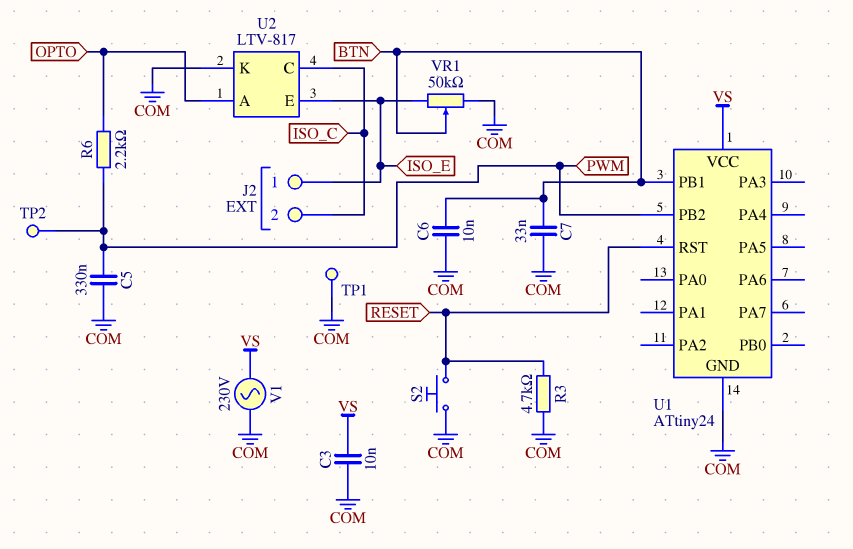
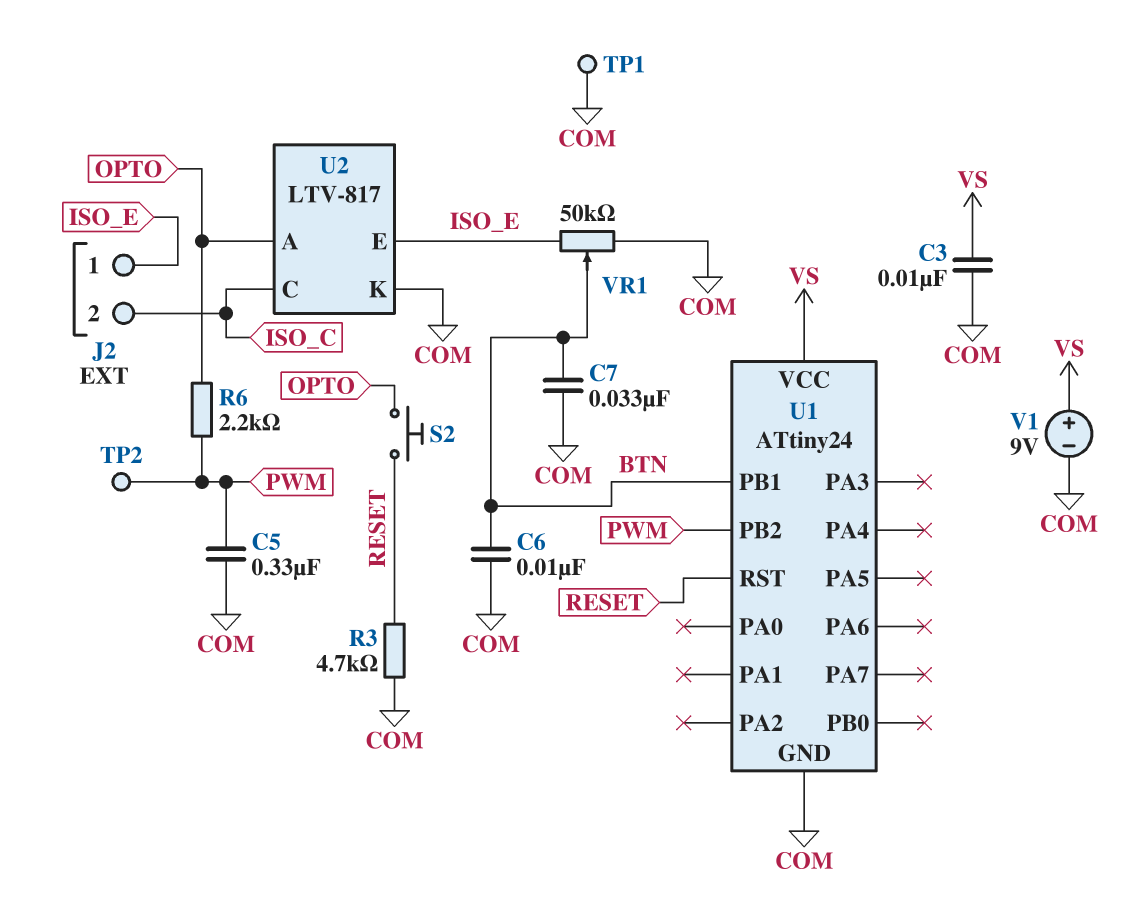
S2: button (COM, RESET) -> button (OPTO, RESET)
V1: AC 230V (COM, VS) -> 9V (plus VS, minus COM)

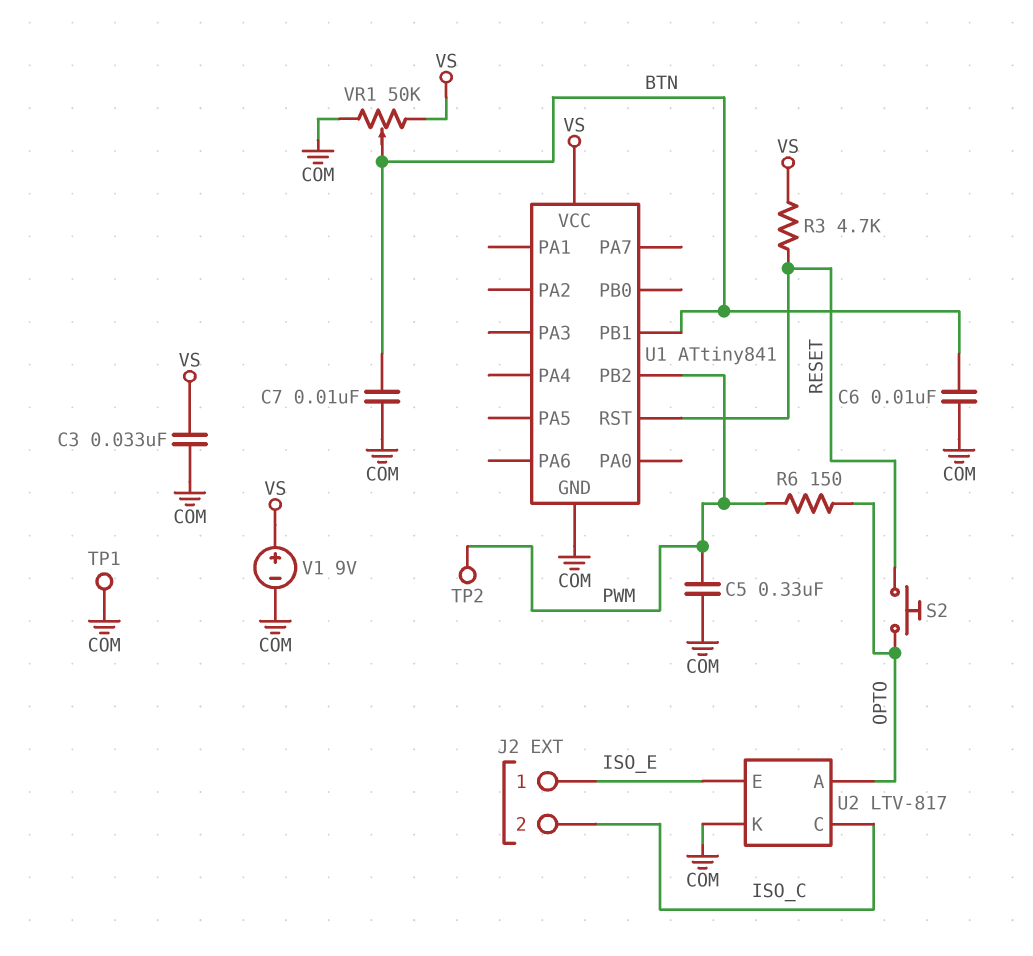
C3: 10nF (COM, VS) -> 33nF (COM, VS)
C7: 33nF (BTN, COM) -> 10nF (BTN, COM)
R3: 4.7k (COM, RESET) -> 4.7k (RESET, VS)
R6: 2.2k (OPTO, PWM) -> 150 (OPTO, PWM)
U1: ATtiny24 -> ATtiny841
VR1: 50k (COM, ISO_E, wiper BTN) -> 50k (COM, VS, wiper BTN)

